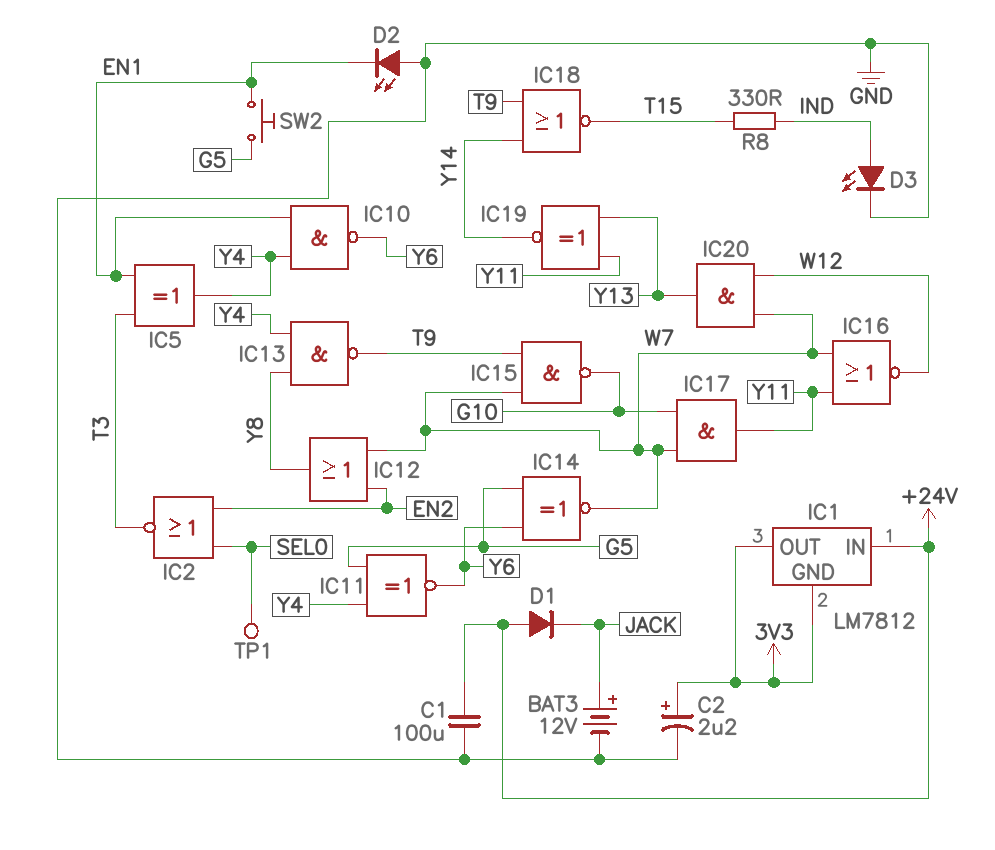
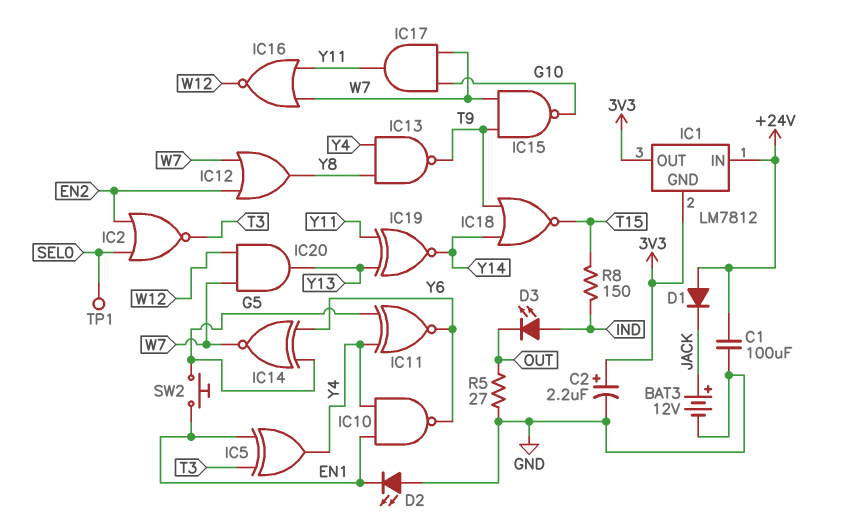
D3: LED (A IND, K GND) -> LED (A IND, K OUT)
R5: none -> 27 (GND, OUT)
R8: 330 (IND, T15) -> 150 (IND, T15)

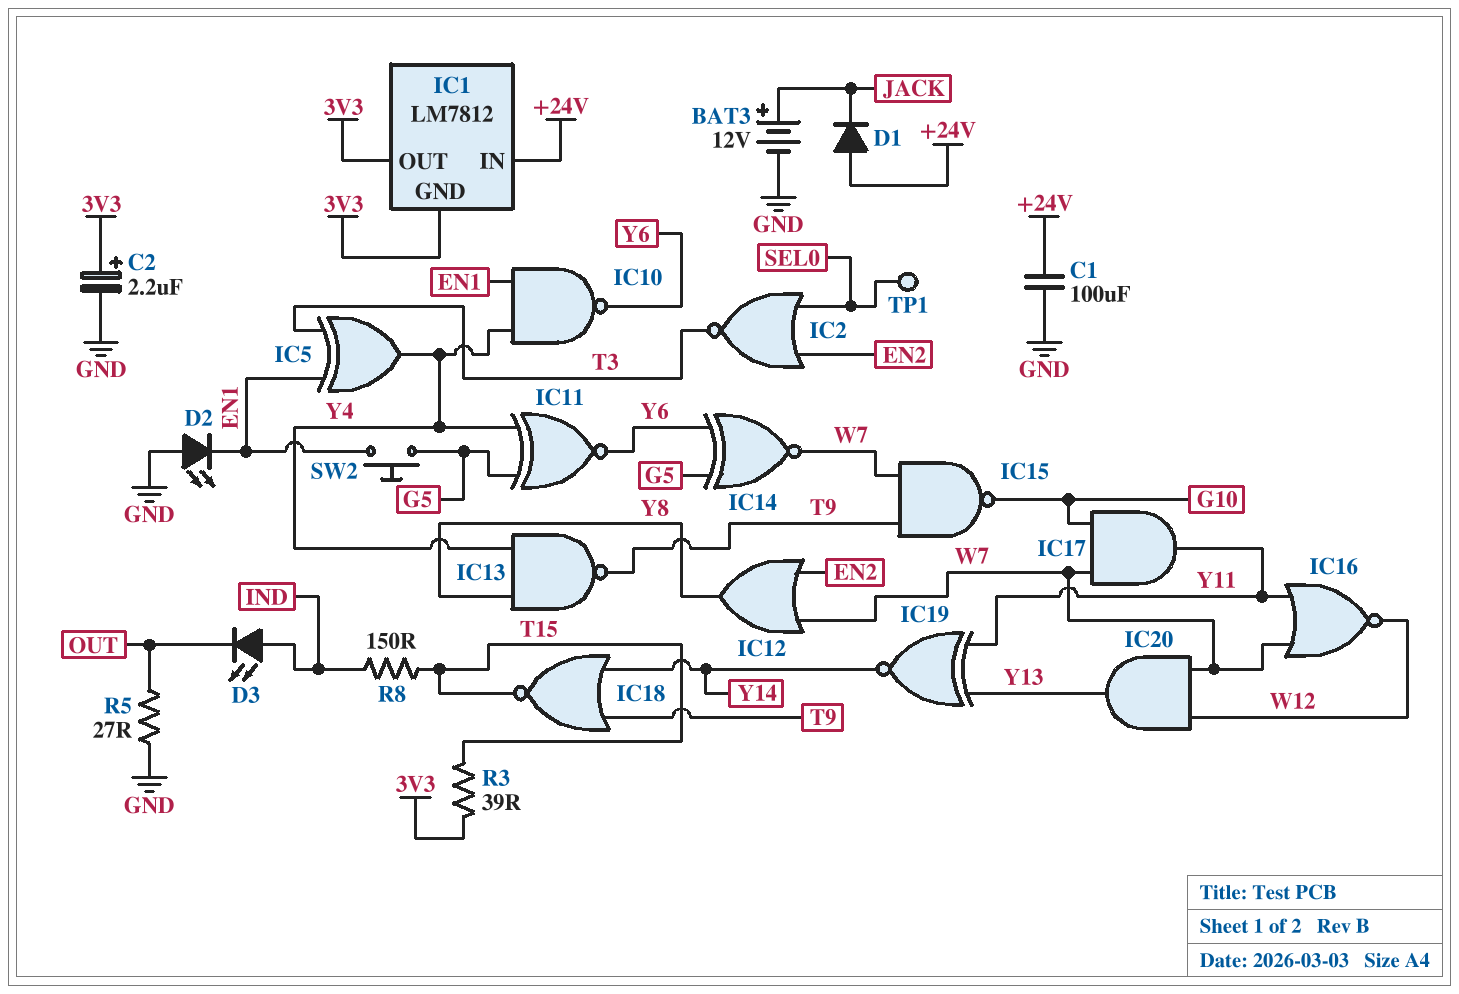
R3: none -> 39 (3V3, T15)

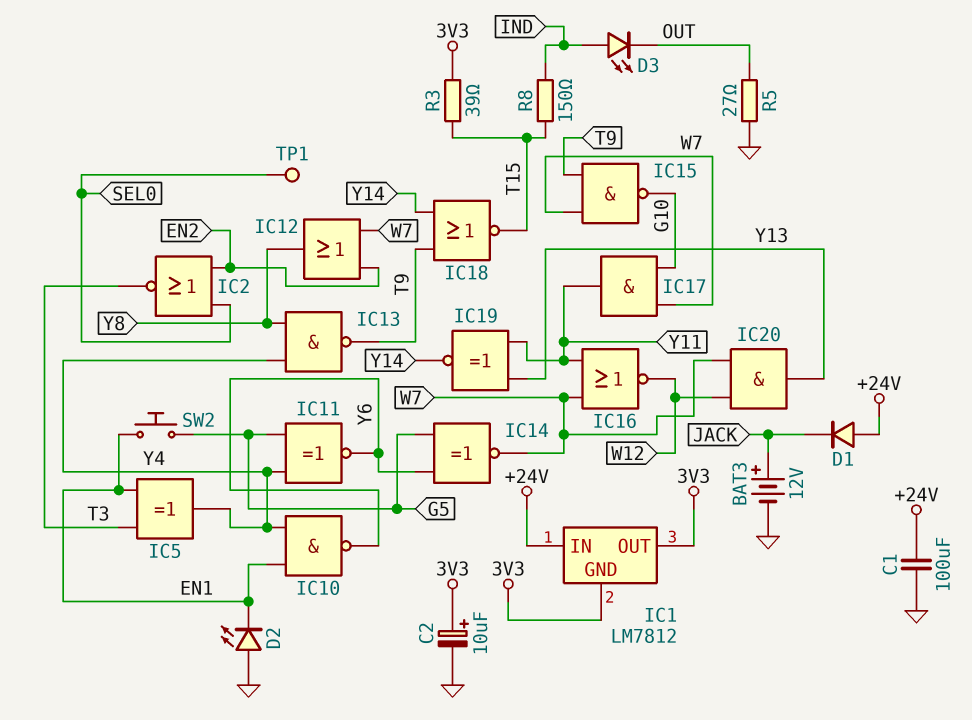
C2: 2.2uF (plus 3V3, minus GND) -> 10uF (plus 3V3, minus GND)

